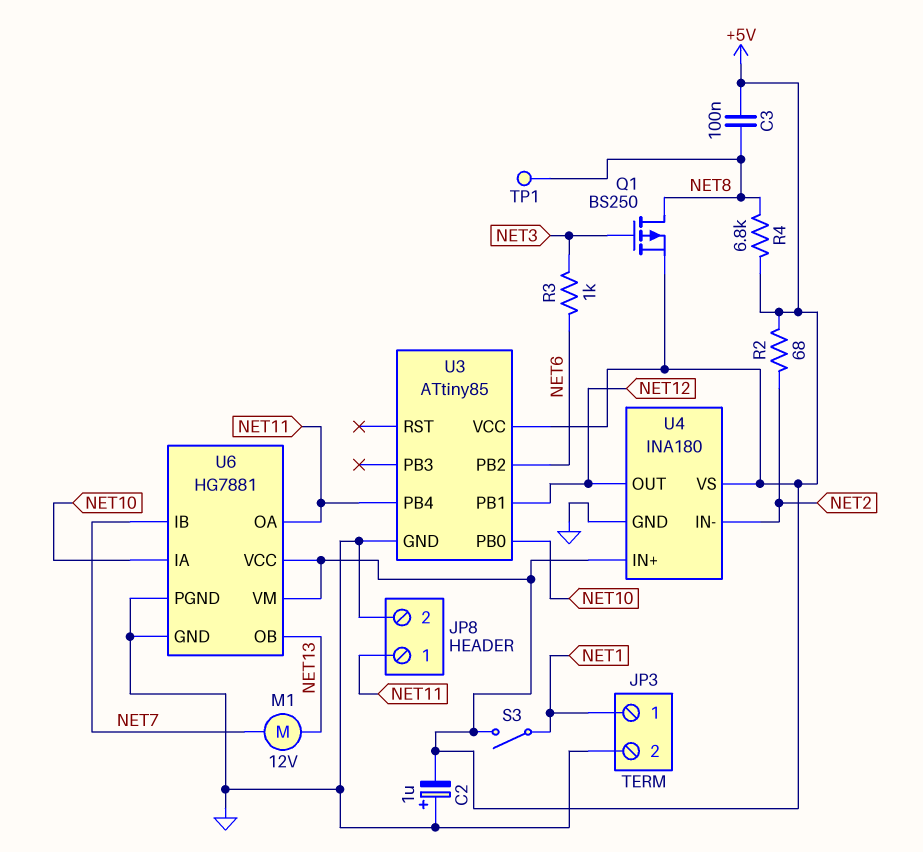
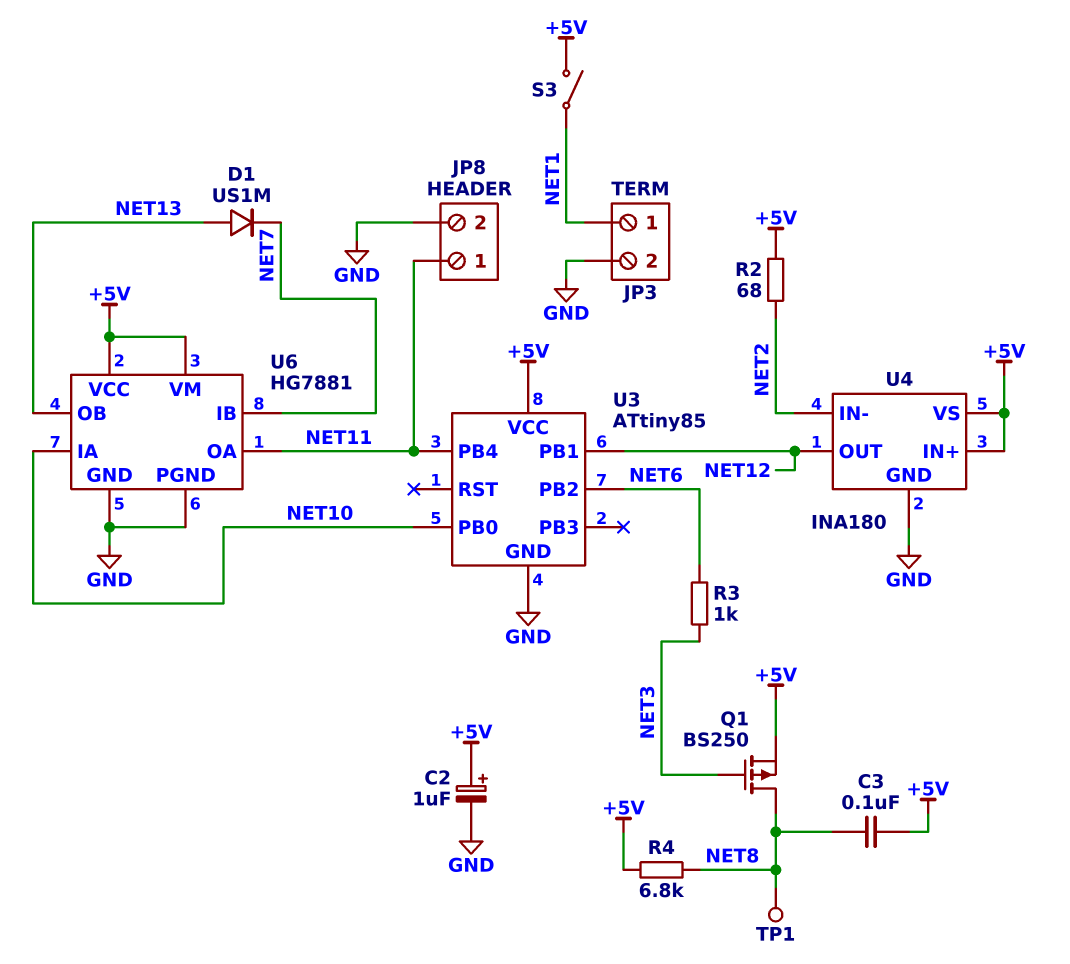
C2: 1uF (plus GND, minus +5V) -> 1uF (plus +5V, minus GND)
D1: none -> diode US1M (A NET13, K NET7)
M1: motor 12V (NET7, NET13) -> none

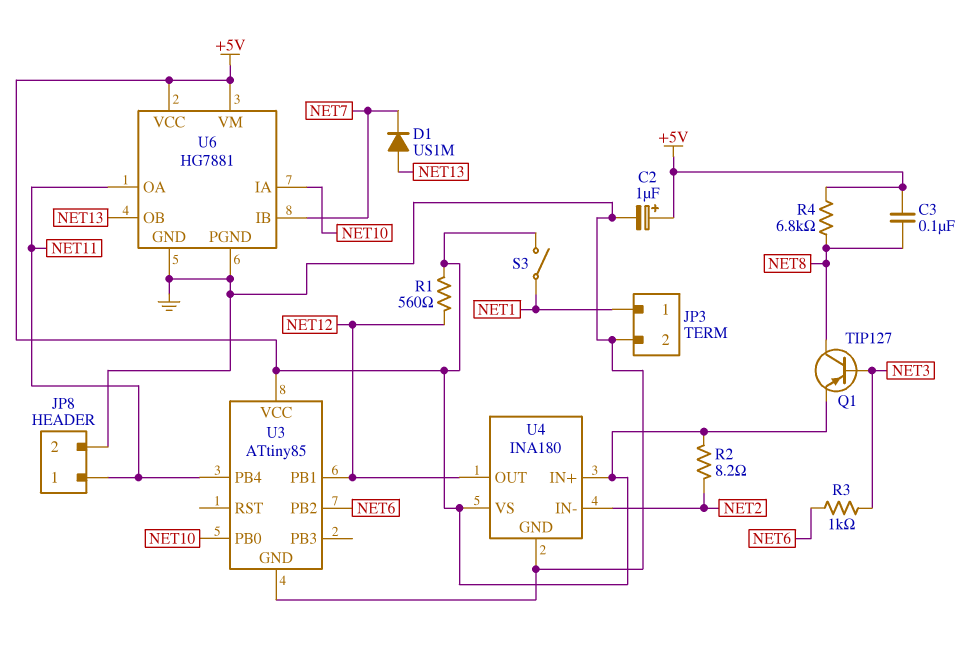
Q1: PMOS BS250 (G NET3, D NET8, S +5V) -> PNP TIP127 (B NET3, C NET8, E +5V)
R1: none -> 560 (+5V, NET12)
R2: 68 (+5V, NET2) -> 8.2 (+5V, NET2)
TP1: test point (NET8) -> none

